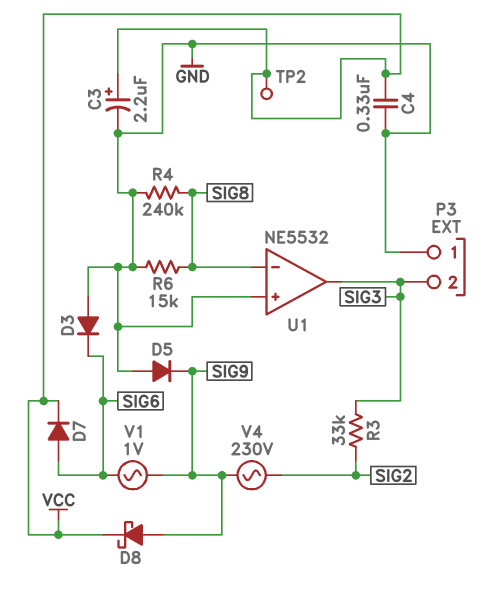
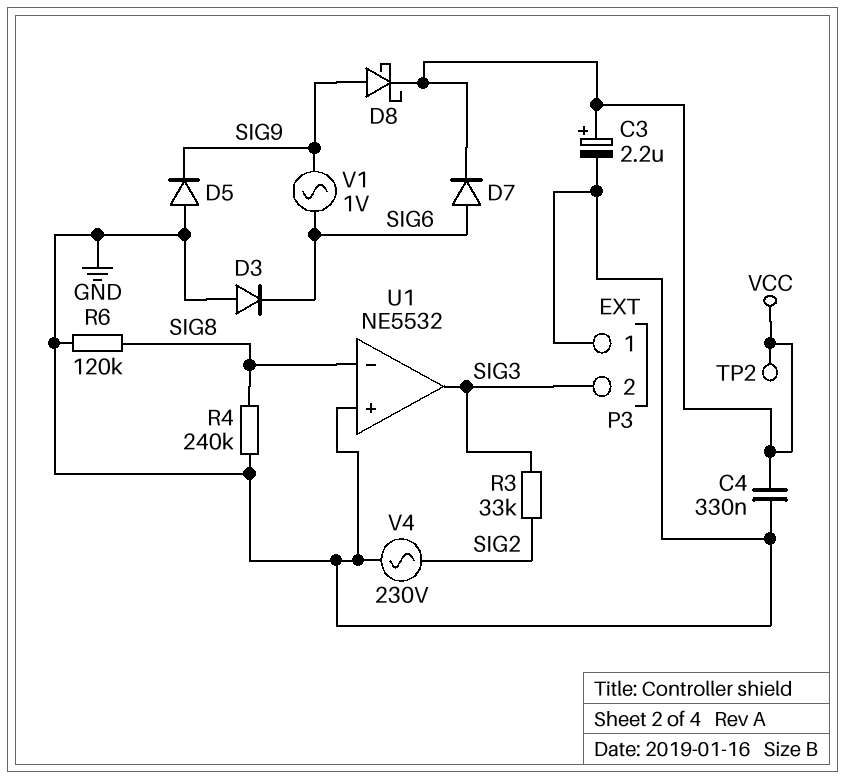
R6: 15k (GND, SIG8) -> 120k (GND, SIG8)
V4: AC 230V (SIG2, SIG9) -> AC 230V (GND, SIG2)

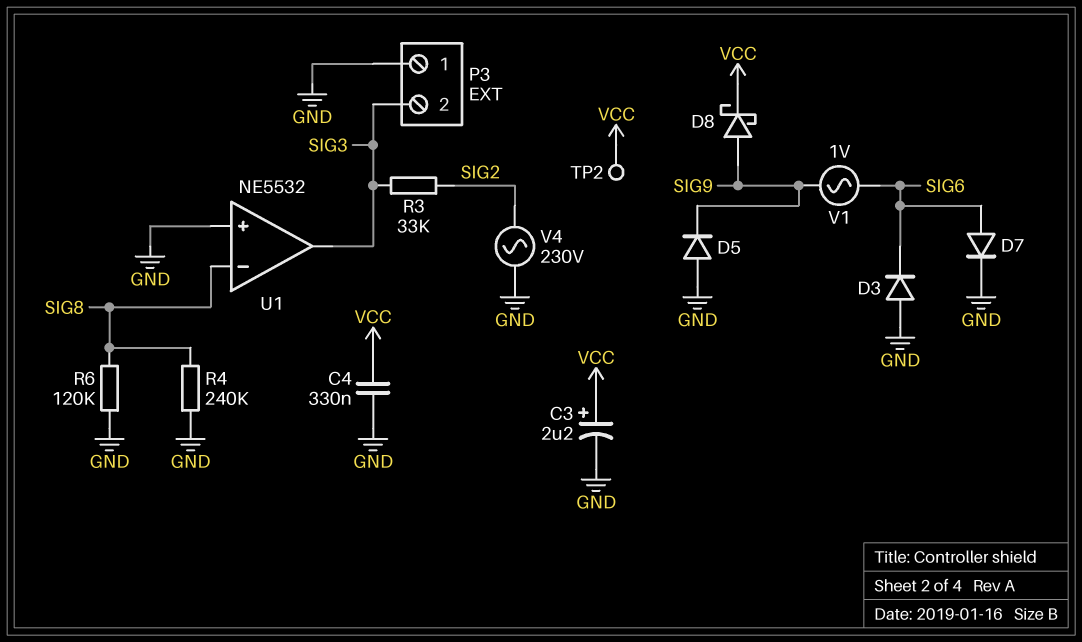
D7: diode (A SIG6, K VCC) -> diode (A SIG6, K GND)

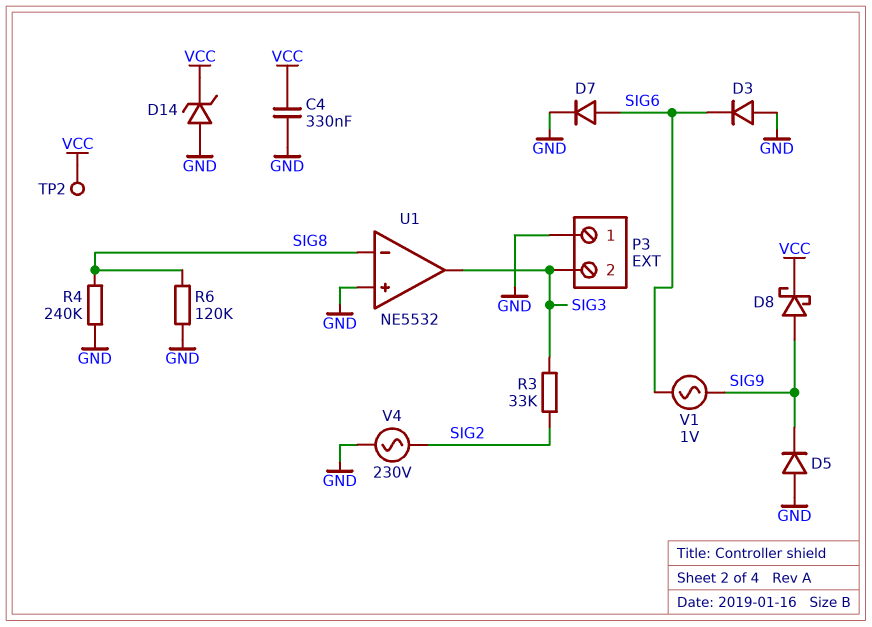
C3: 2.2uF (plus VCC, minus GND) -> none
D14: none -> zener (A GND, K VCC)

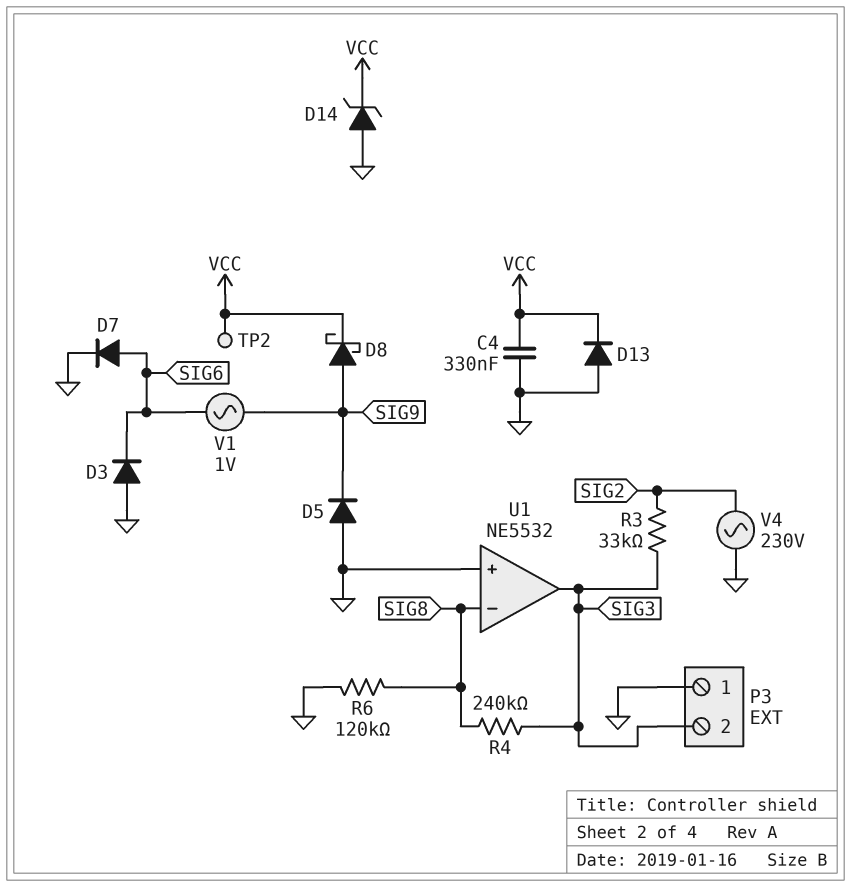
D13: none -> diode (A GND, K VCC)
R4: 240k (GND, SIG8) -> 240k (SIG3, SIG8)

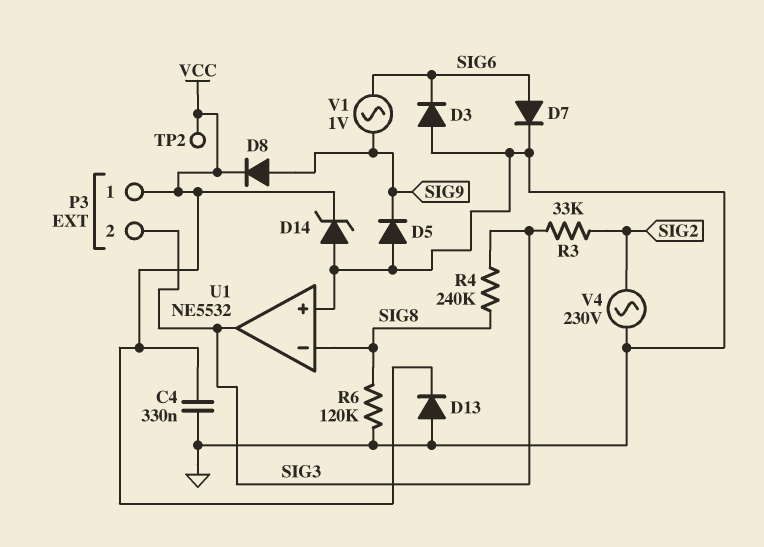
D8: schottky (A SIG9, K VCC) -> diode (A SIG9, K VCC)
P3 pin 1: GND -> VCC

